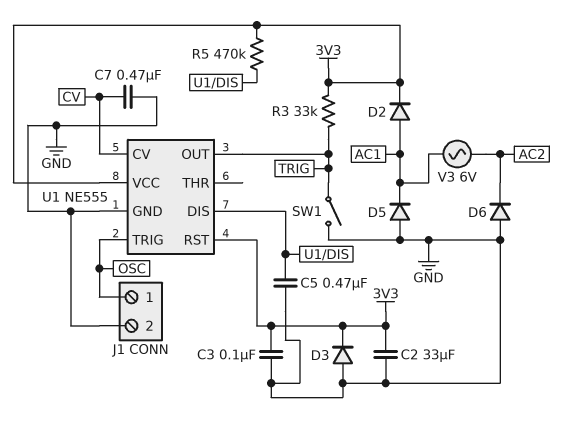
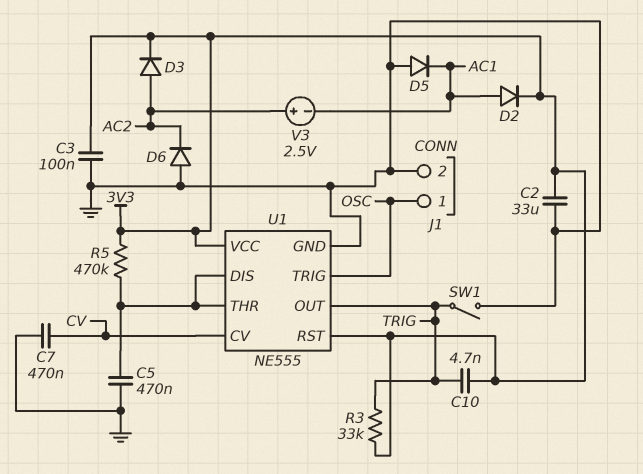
C10: none -> 4.7nF (3V3, TRIG)
D3: diode (A GND, K 3V3) -> diode (A AC2, K 3V3)
U1 pin THR: none -> U1/DIS
V3: AC 6V (AC1, AC2) -> 2.5V (plus AC2, minus AC1)

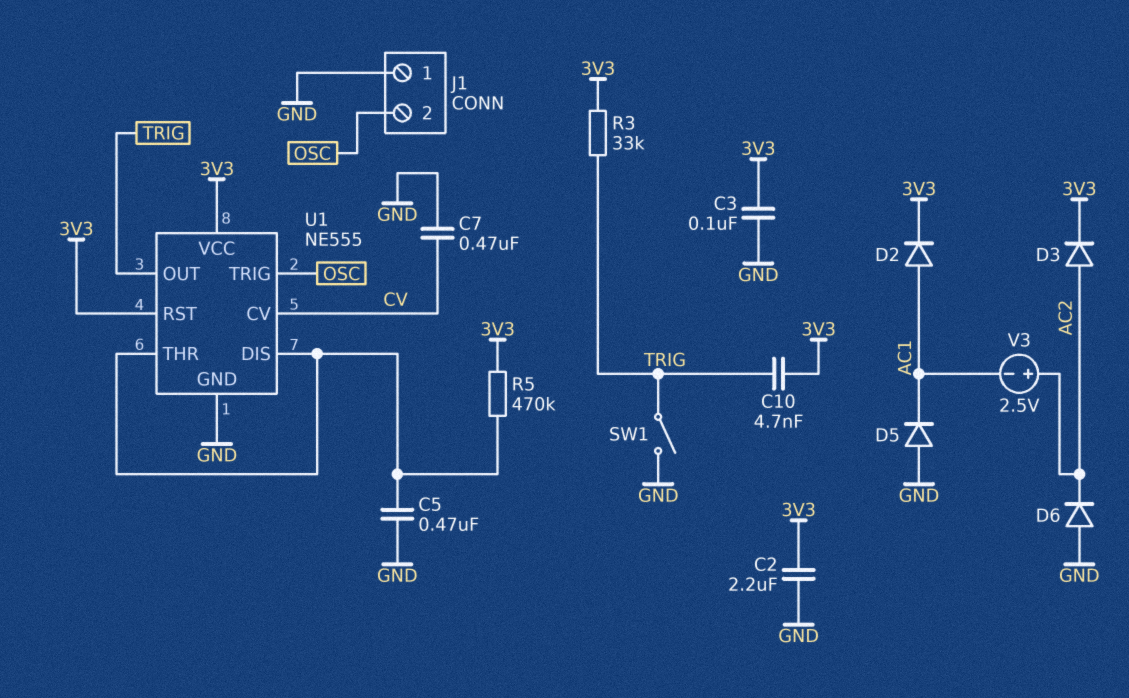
C2: 33uF (3V3, GND) -> 2.2uF (3V3, GND)
J1 pin 1: OSC -> GND
J1 pin 2: GND -> OSC

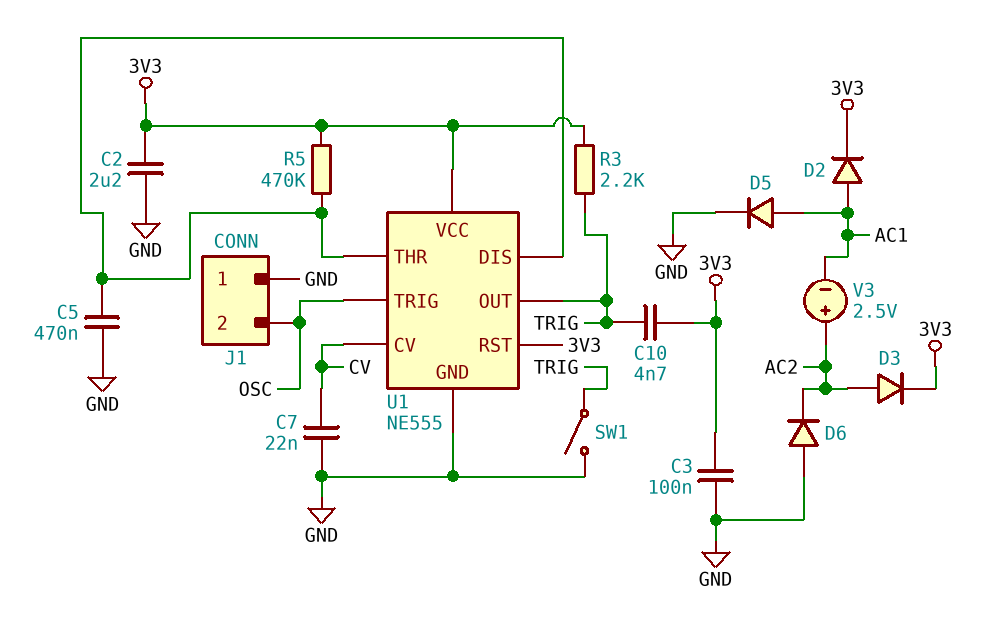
C7: 470nF (CV, GND) -> 22nF (CV, GND)
D5: diode (A GND, K AC1) -> diode (A AC1, K GND)
R3: 33k (3V3, TRIG) -> 2.2k (3V3, TRIG)

